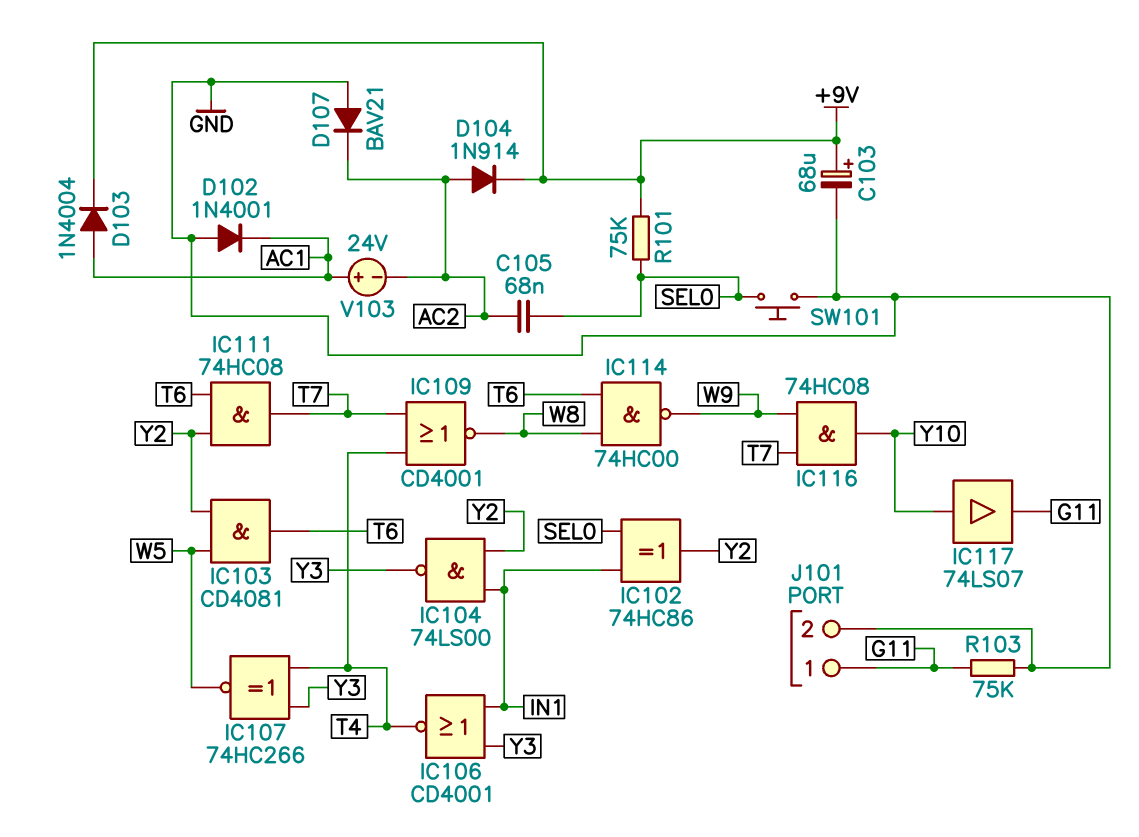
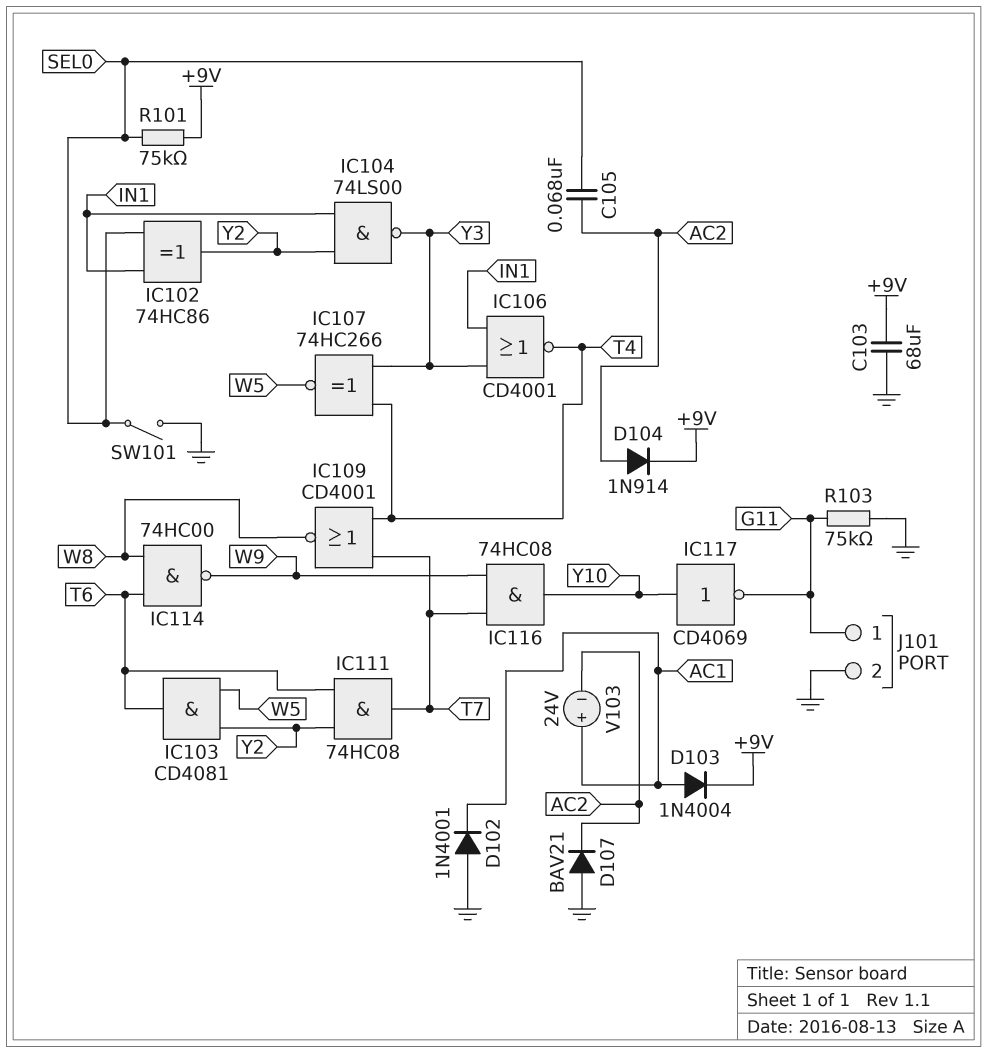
C103: 68uF (plus +9V, minus GND) -> 68uF (+9V, GND)
IC117: buffer 74LS07 (in Y10, out G11) -> NOT CD4069 (in Y10, out G11)
SW101: button (GND, SEL0) -> switch (GND, SEL0)

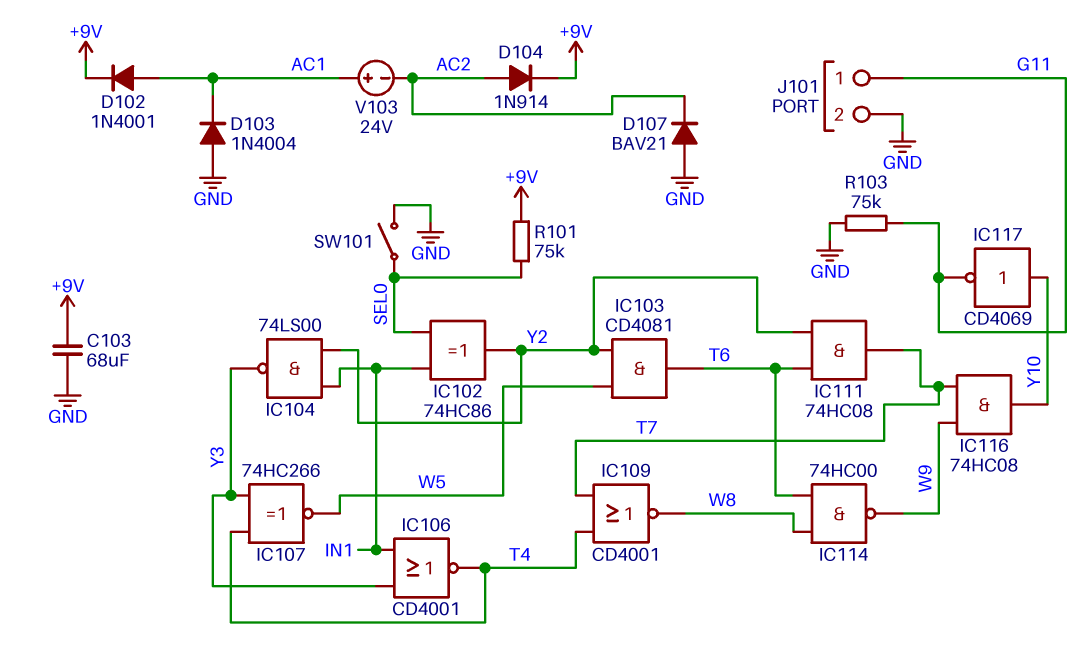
C105: 68nF (AC2, SEL0) -> none
D102: diode 1N4001 (A GND, K AC1) -> diode 1N4001 (A AC1, K +9V)
D103: diode 1N4004 (A AC1, K +9V) -> diode 1N4004 (A GND, K AC1)

